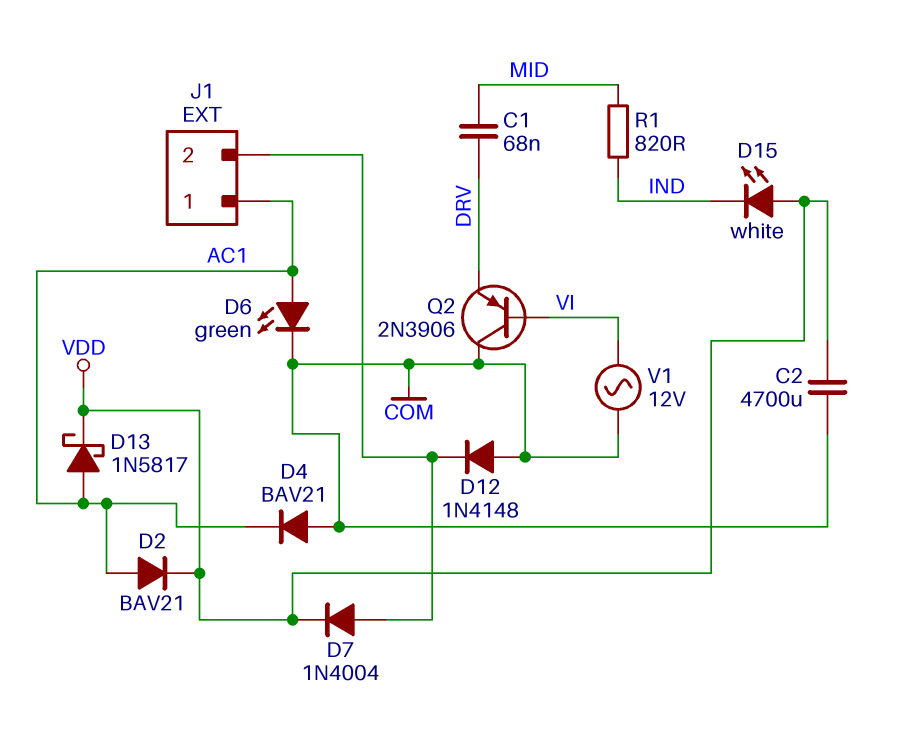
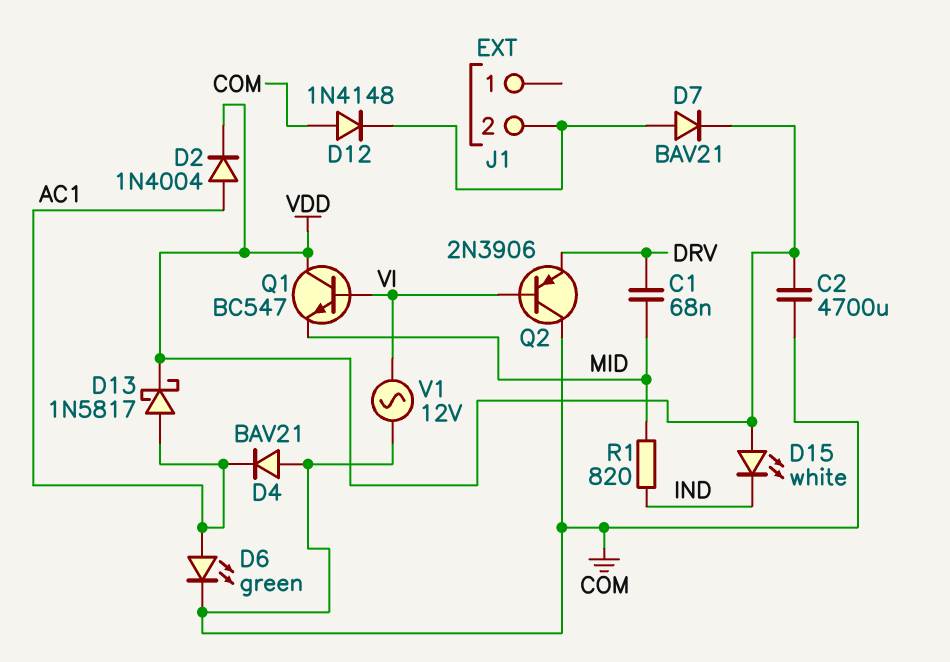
D2: diode BAV21 (A AC1, K VDD) -> diode 1N4004 (A AC1, K VDD)
D7: diode 1N4004 (A J1/2, K VDD) -> diode BAV21 (A J1/2, K VDD)
J1 pin 1: AC1 -> none
Q1: none -> NPN BC547 (B VI, C VDD, E MID)

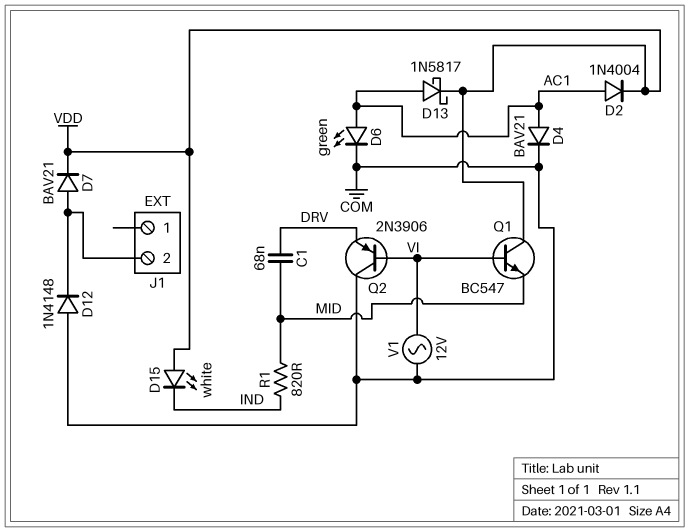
C2: 4700uF (COM, VDD) -> none
D4: diode BAV21 (A COM, K AC1) -> diode BAV21 (A AC1, K COM)

